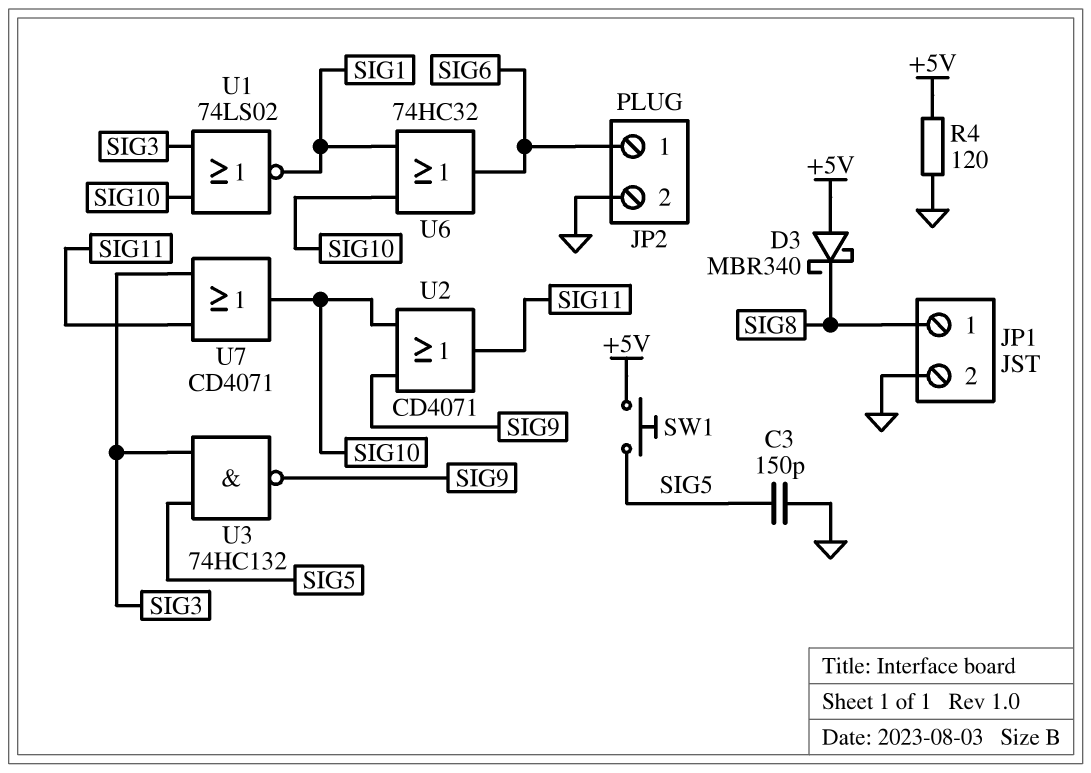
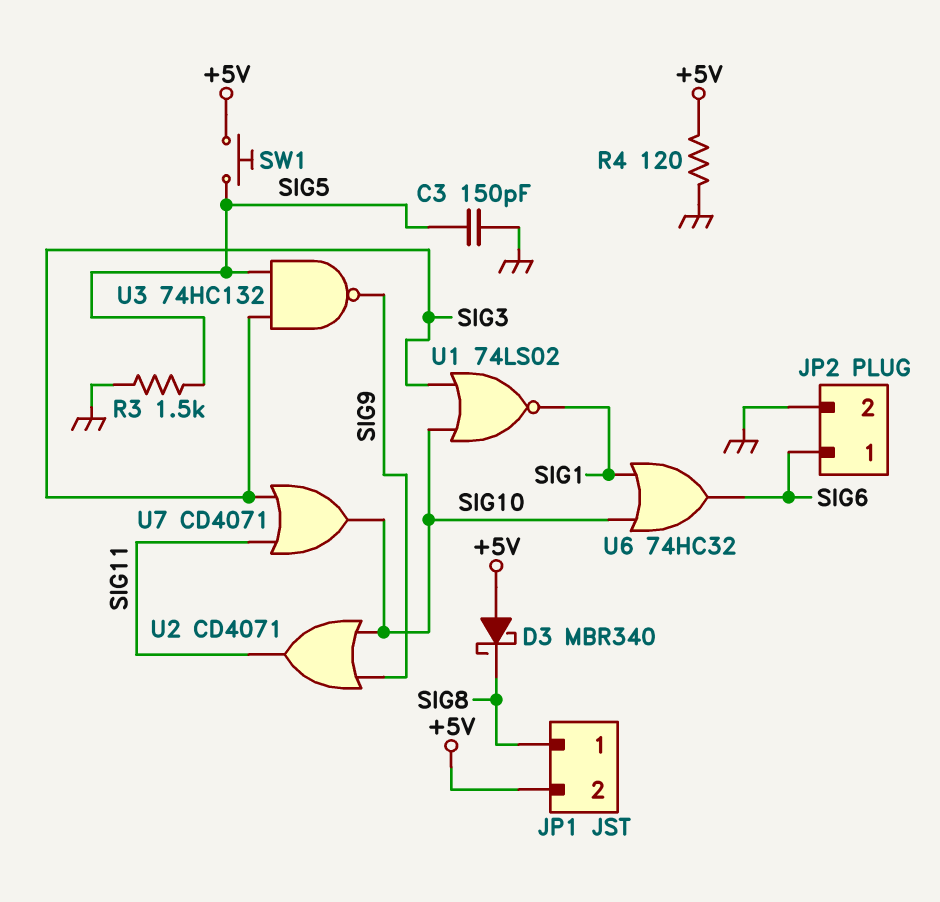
JP1 pin 2: GND -> +5V
R3: none -> 1.5k (GND, SIG5)

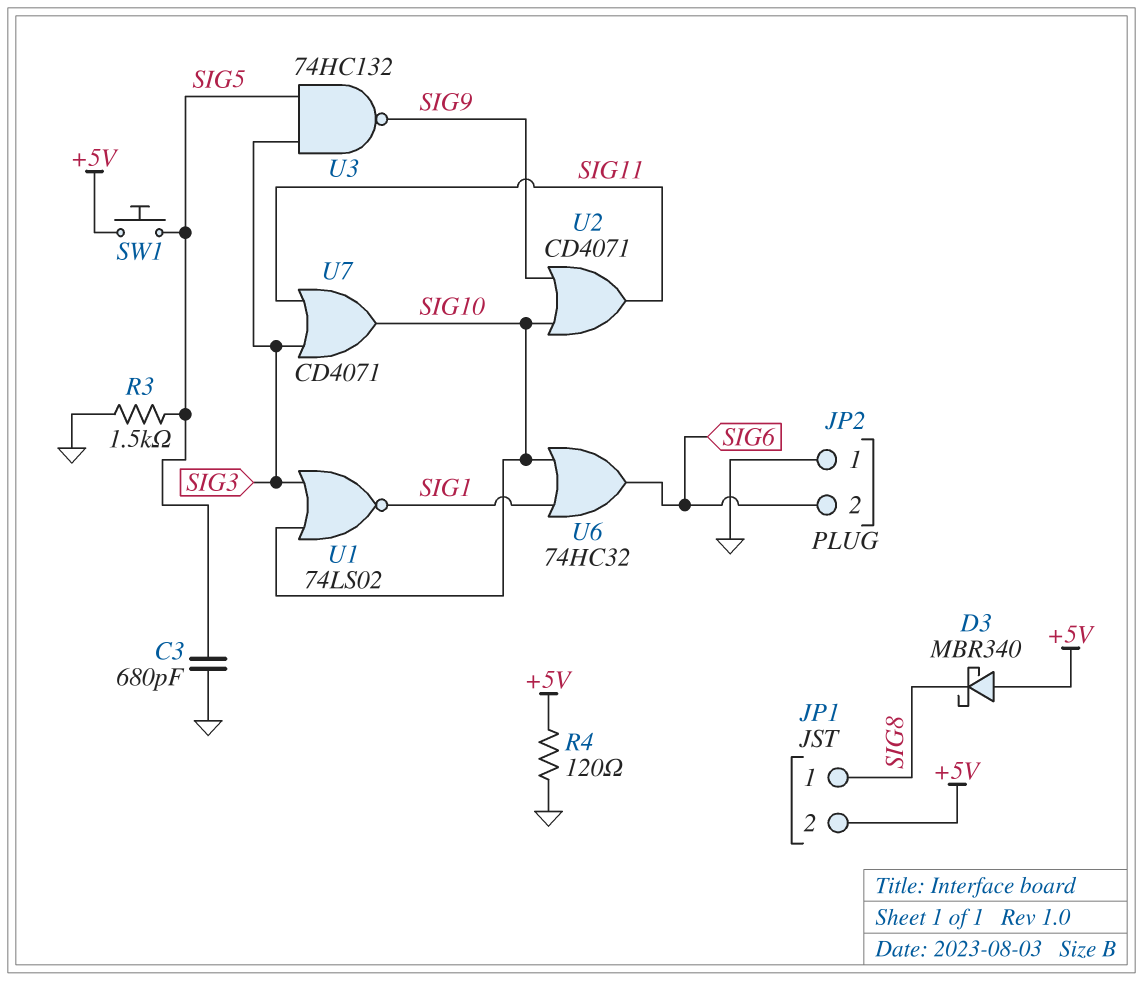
C3: 150pF (GND, SIG5) -> 680pF (GND, SIG5)
JP2 pin 1: SIG6 -> GND
JP2 pin 2: GND -> SIG6

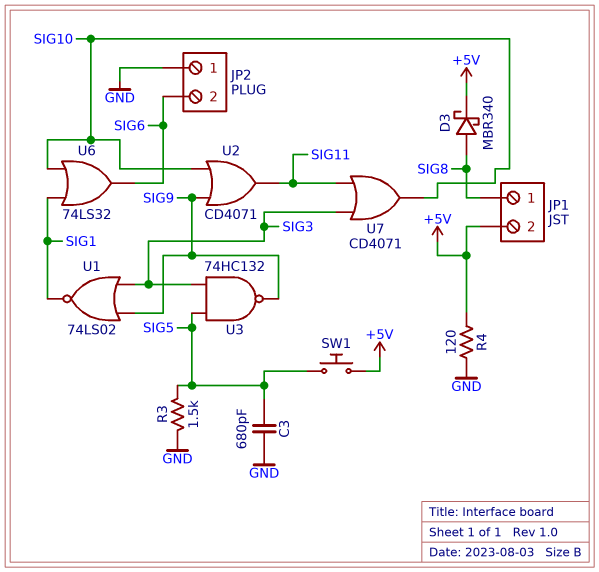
D3: schottky MBR340 (A +5V, K SIG8) -> schottky MBR340 (A SIG8, K +5V)
U1: NOR 74LS02 (in SIG3, in SIG10, out SIG1) -> NOR 74LS02 (in SIG3, in SIG9, out SIG1)
U6: OR 74HC32 (in SIG1, in SIG10, out SIG6) -> OR 74LS32 (in SIG1, in SIG10, out SIG6)

